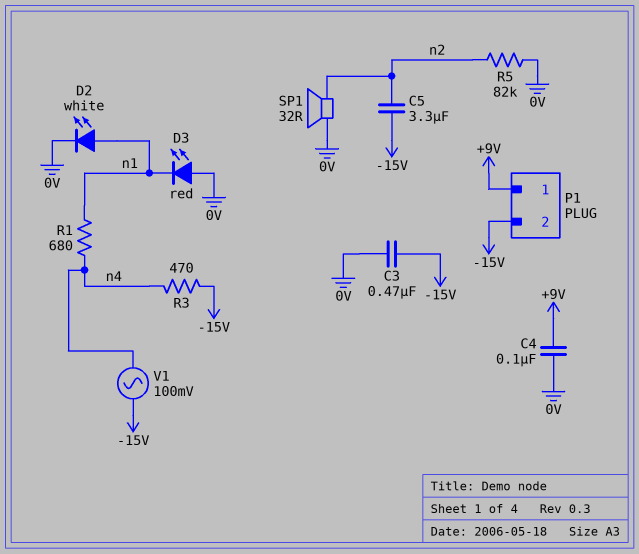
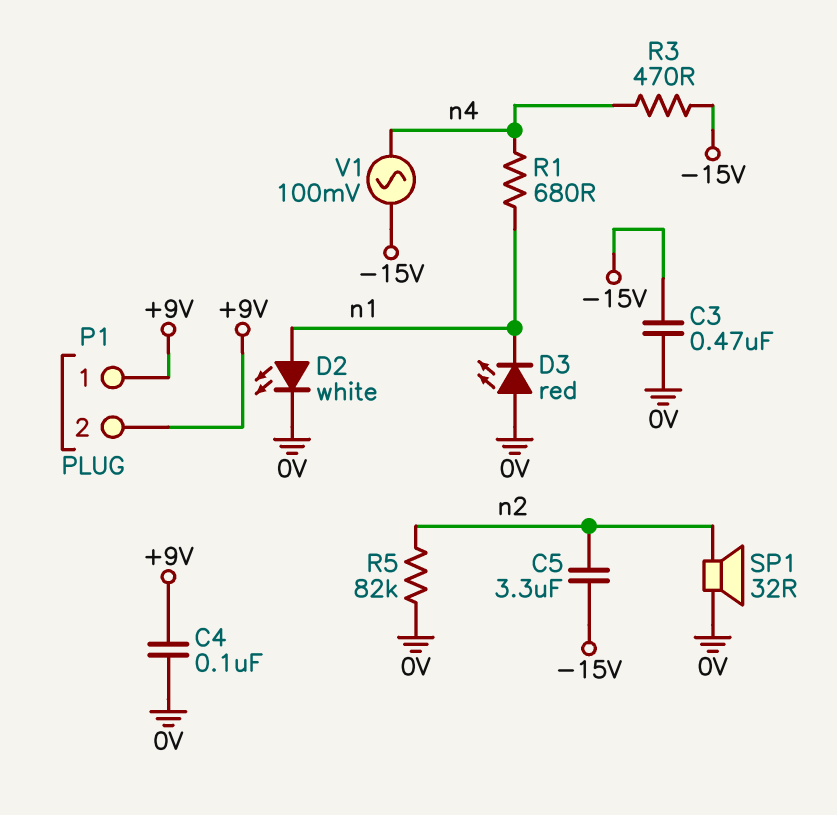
P1 pin 2: -15V -> +9V

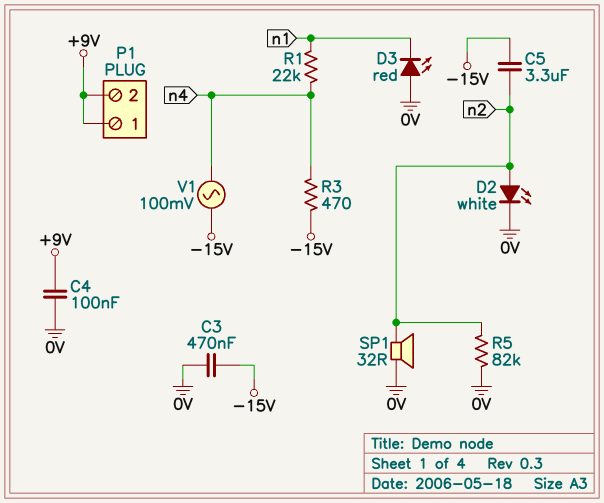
D2: LED white (A n1, K 0V) -> LED white (A n2, K 0V)
R1: 680 (n1, n4) -> 22k (n1, n4)

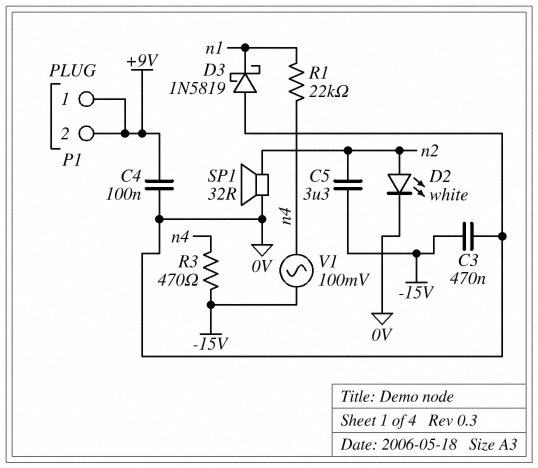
D3: LED red (A 0V, K n1) -> schottky 1N5819 (A 0V, K n1)
R5: 82k (0V, n2) -> none

